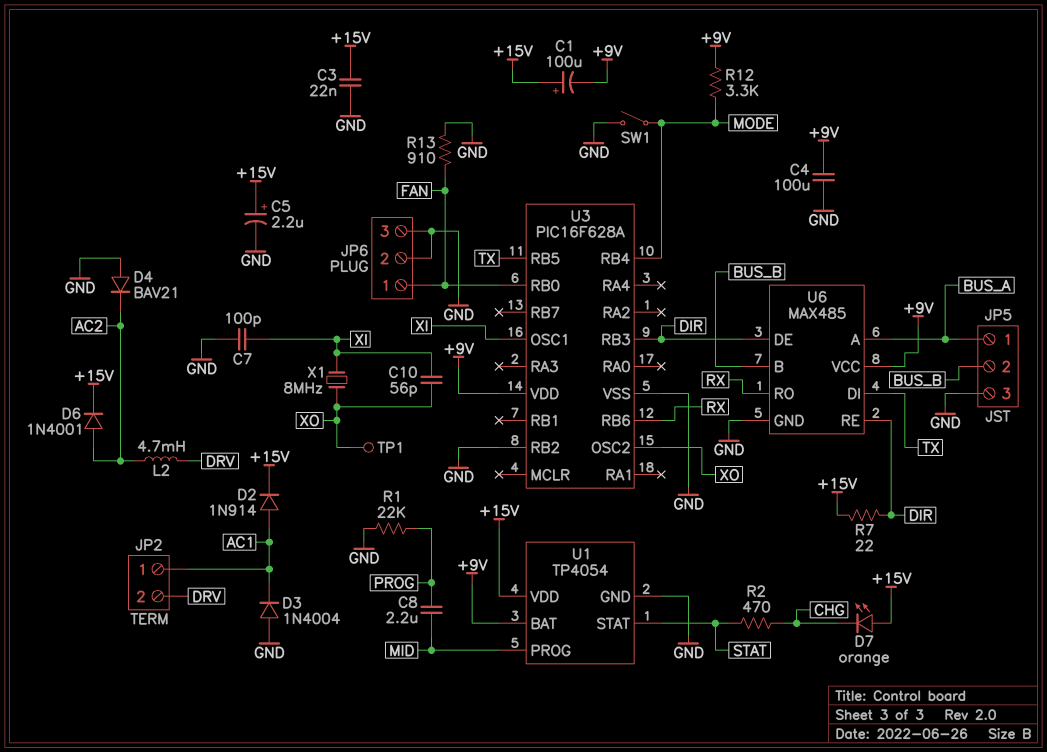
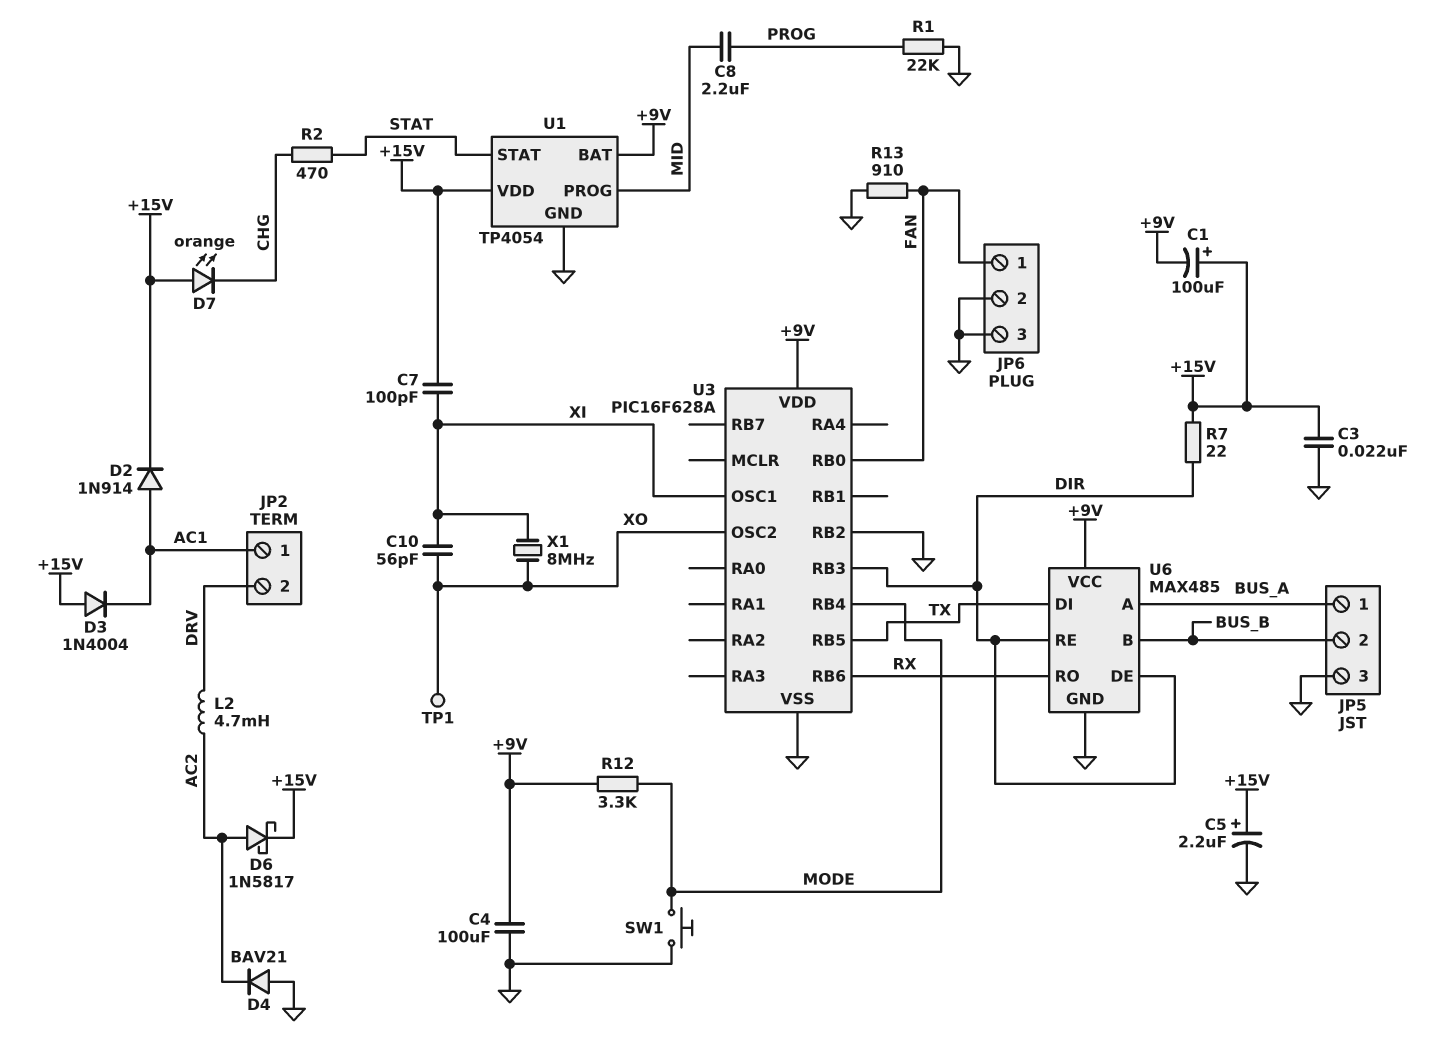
C7: 100pF (GND, XI) -> 100pF (+15V, XI)
D3: diode 1N4004 (A GND, K AC1) -> diode 1N4004 (A +15V, K AC1)
D6: diode 1N4001 (A AC2, K +15V) -> schottky 1N5817 (A AC2, K +15V)
SW1: switch (GND, MODE) -> button (GND, MODE)

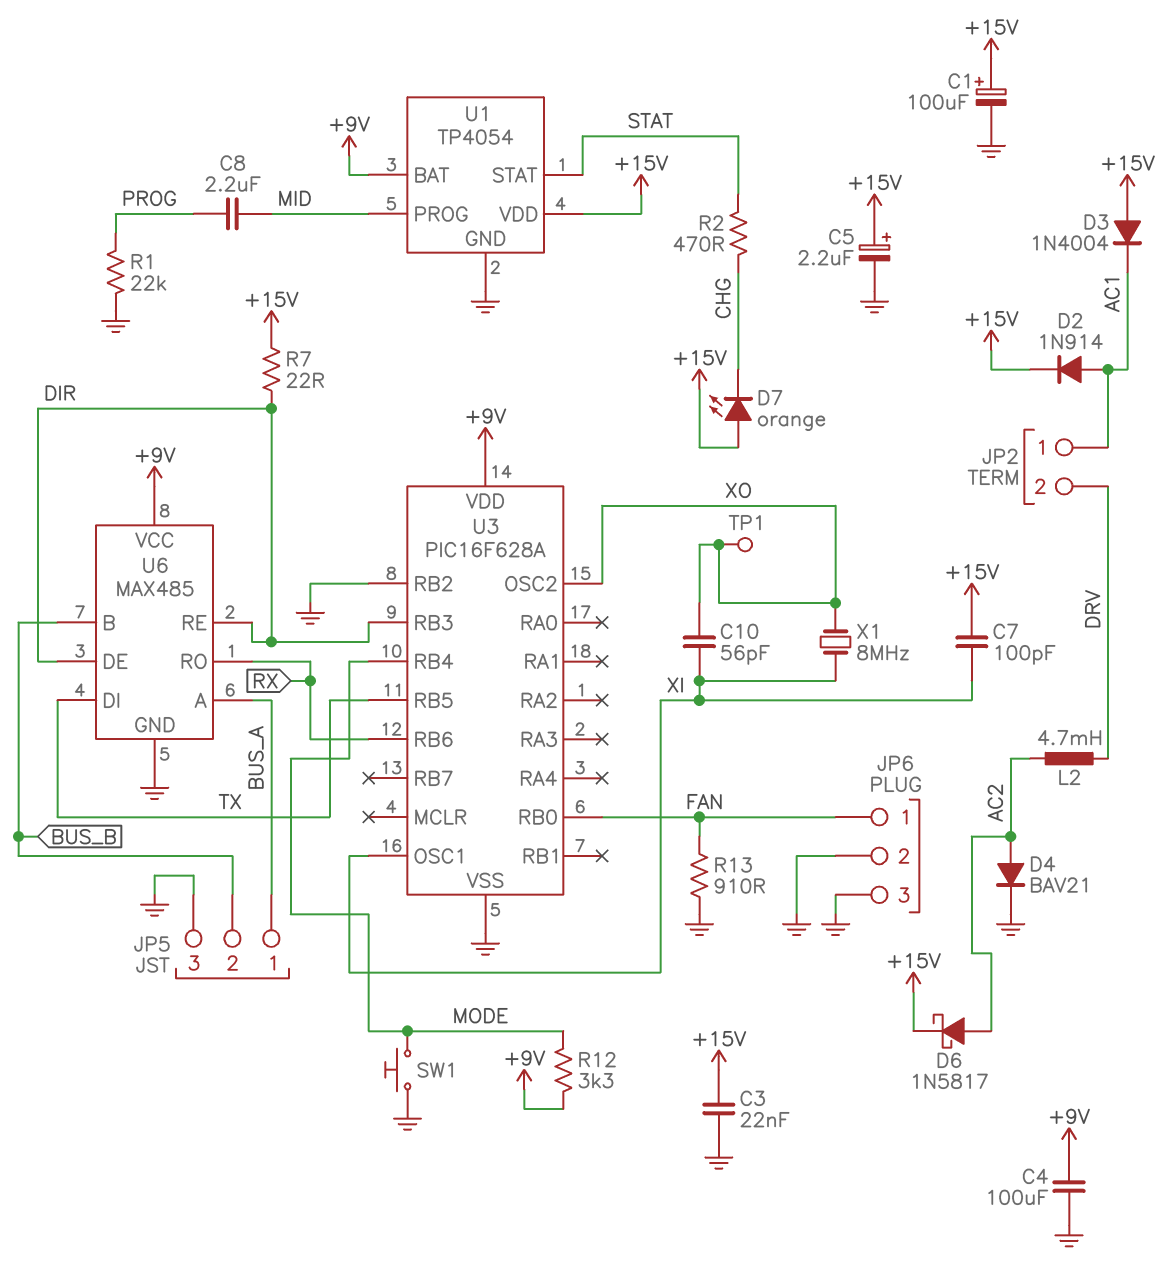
C1: 100uF (plus +15V, minus +9V) -> 100uF (plus +15V, minus GND)
D4: diode BAV21 (A GND, K AC2) -> diode BAV21 (A AC2, K GND)

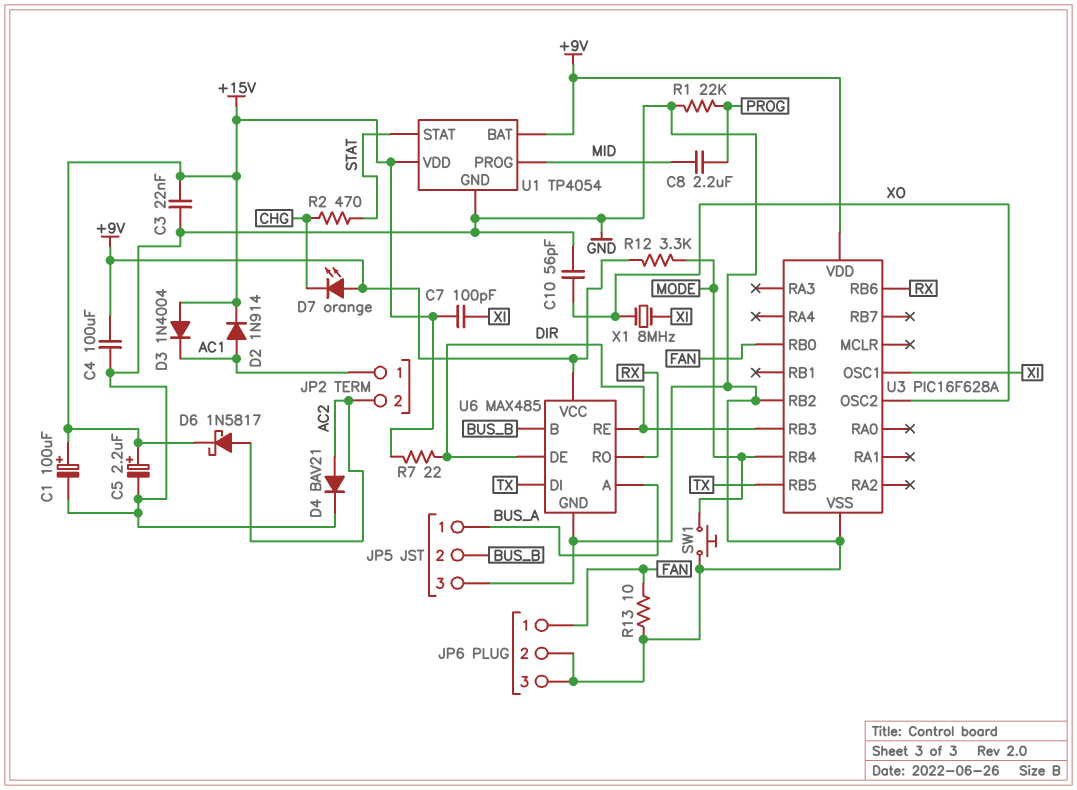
C10: 56pF (XI, XO) -> 56pF (GND, XO)
D7: LED orange (A +15V, K CHG) -> LED orange (A +9V, K CHG)
JP2 pin 2: DRV -> AC2
L2: 4.7mH (AC2, DRV) -> none
R13: 910 (FAN, GND) -> 10 (FAN, GND)
TP1: test point (XO) -> none

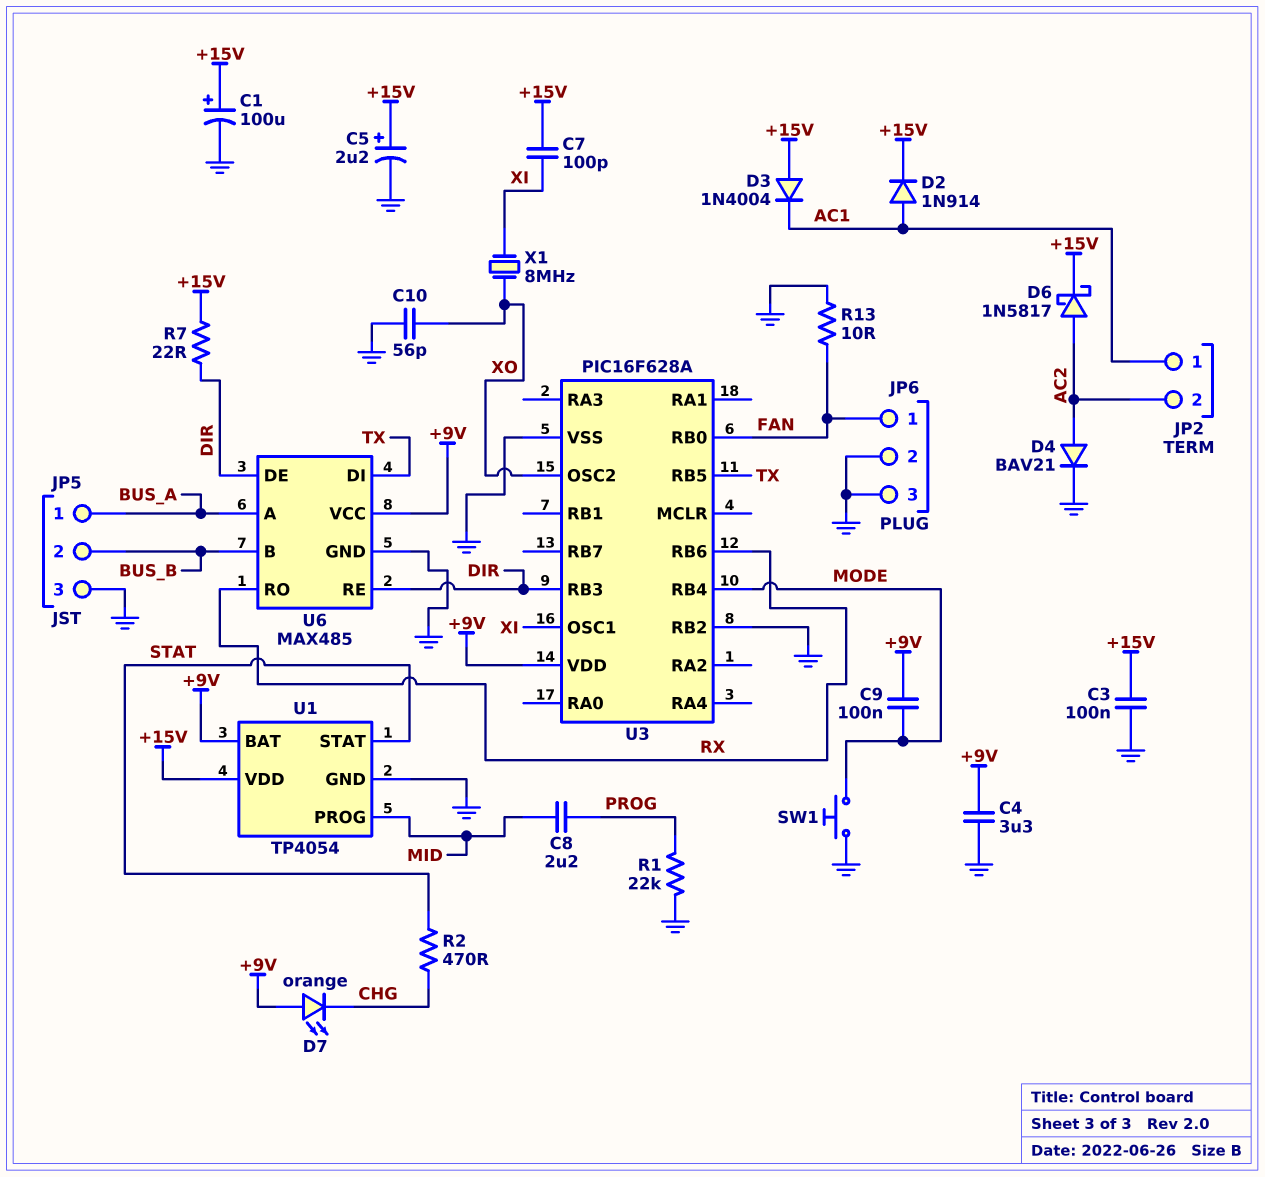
C3: 22nF (+15V, GND) -> 100nF (+15V, GND)
C4: 100uF (+9V, GND) -> 3.3uF (+9V, GND)
C9: none -> 100nF (+9V, MODE)
R12: 3.3k (+9V, MODE) -> none

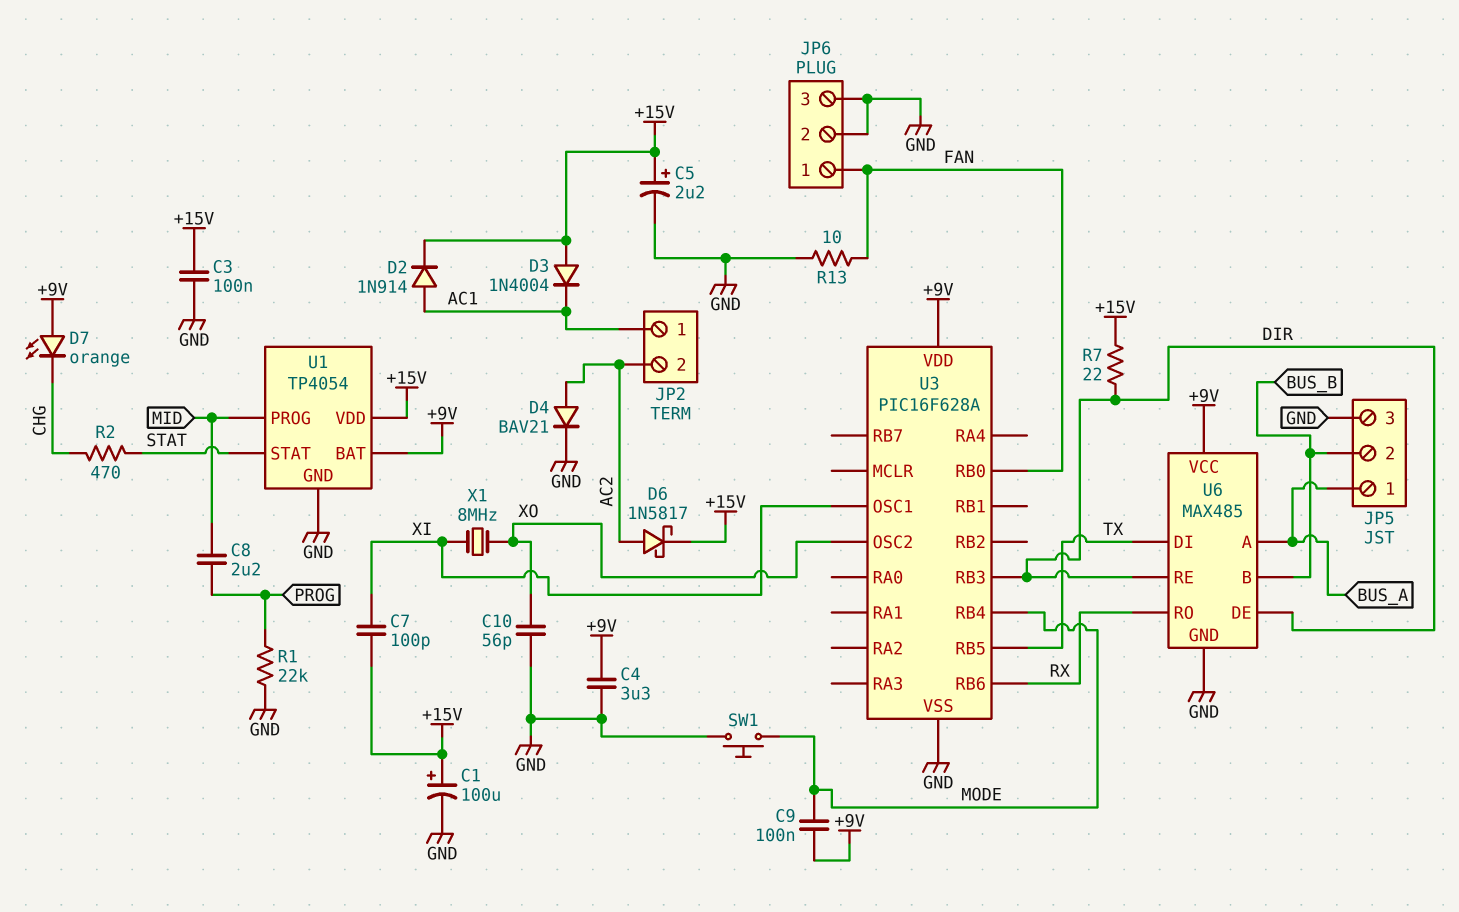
U3 pin RB2: GND -> none

